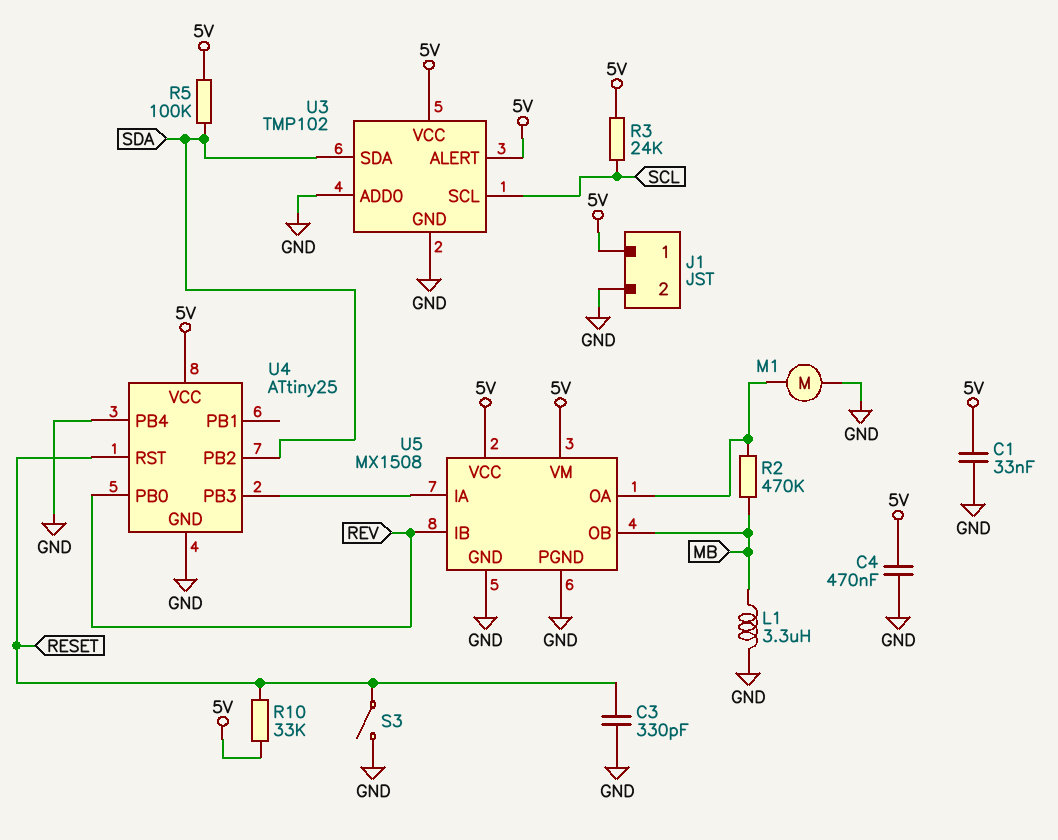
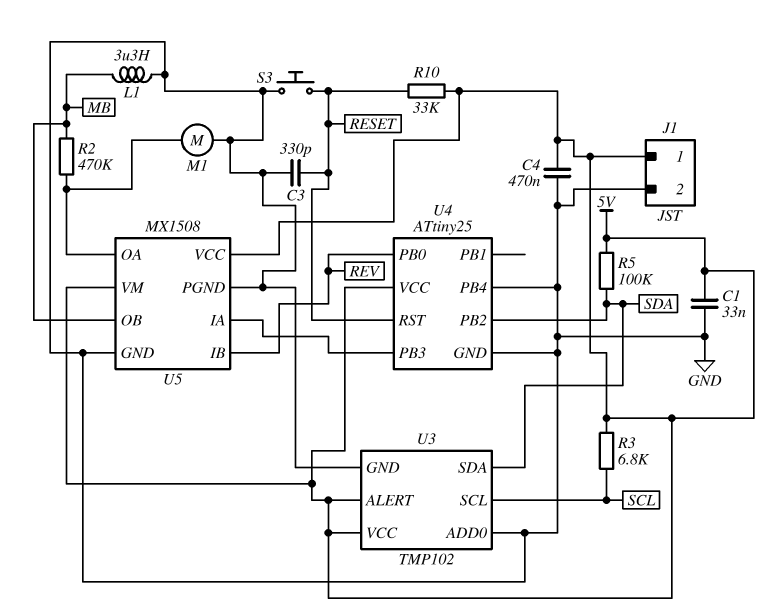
R3: 24k (5V, SCL) -> 6.8k (5V, SCL)
S3: switch (GND, RESET) -> button (GND, RESET)

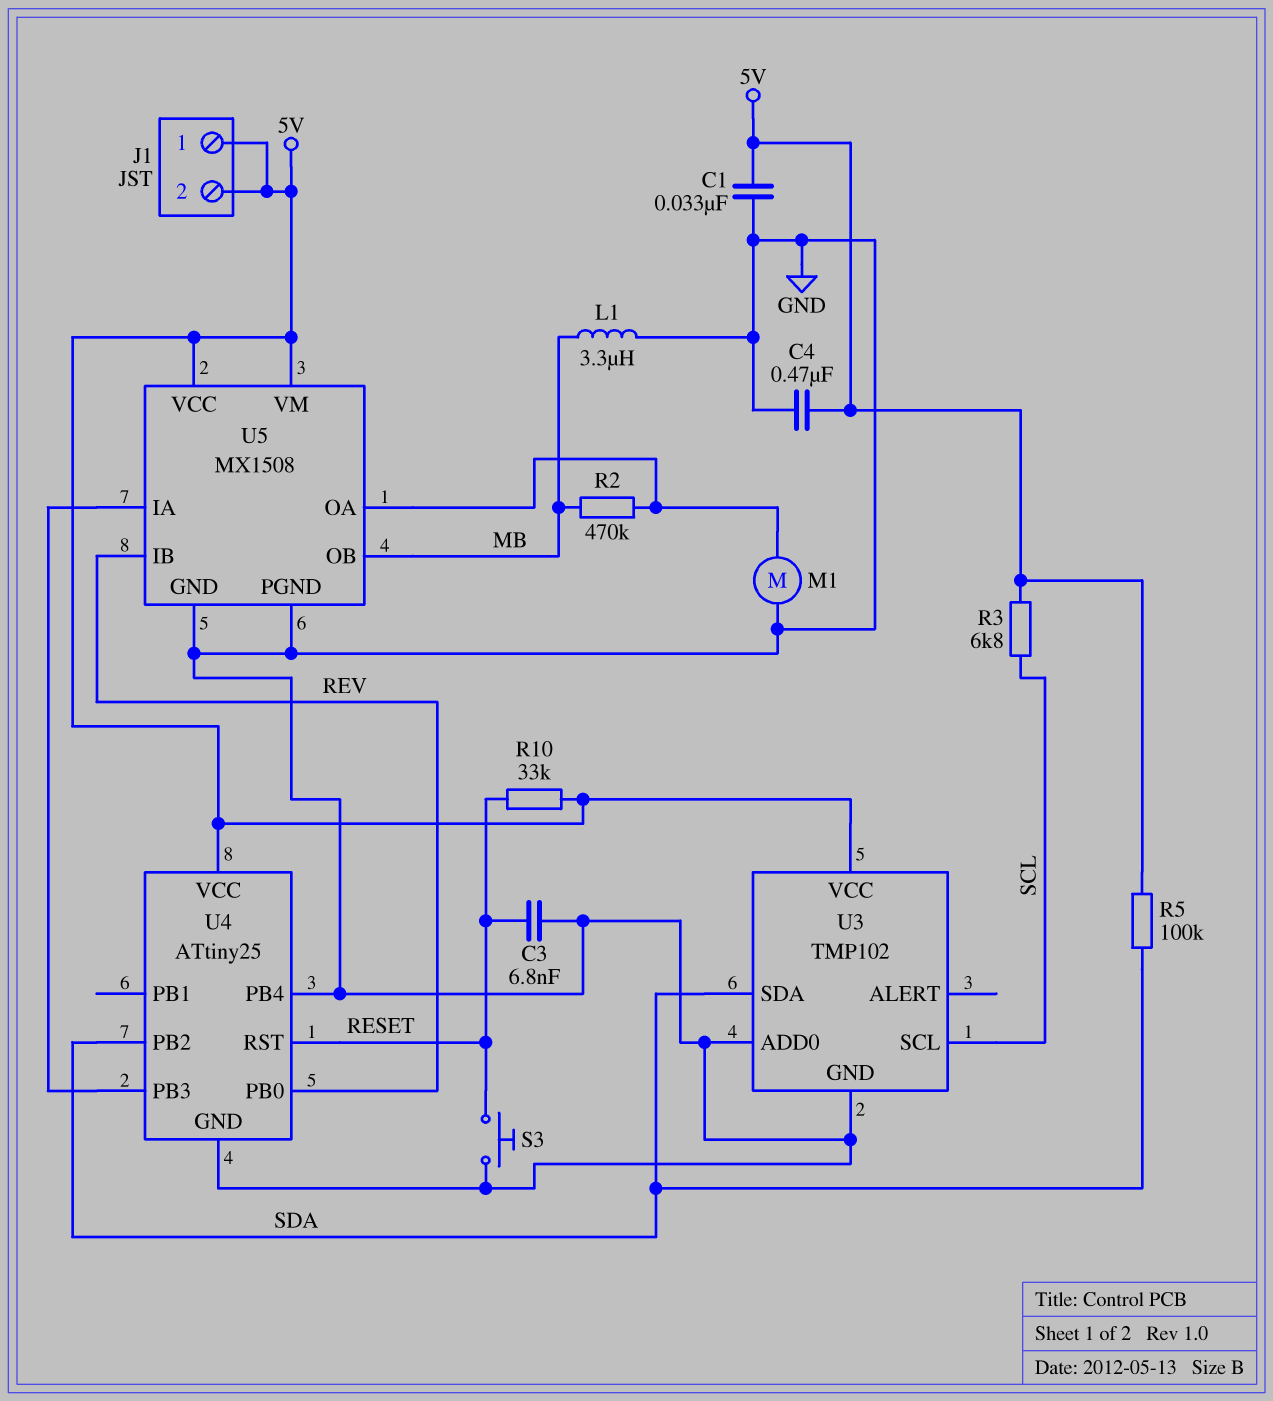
C3: 330pF (GND, RESET) -> 6.8nF (GND, RESET)
J1 pin 2: GND -> 5V
U3 pin ALERT: 5V -> none

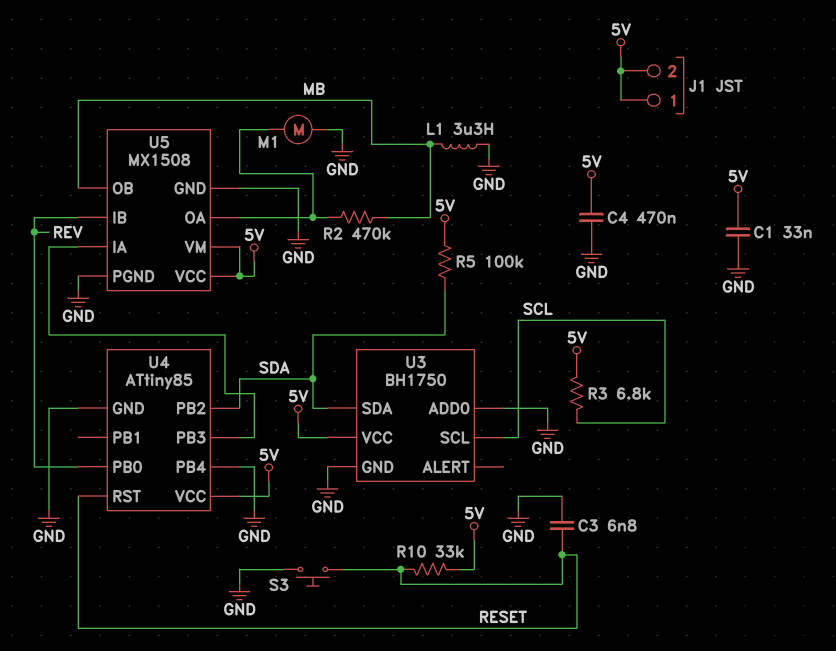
U3: TMP102 -> BH1750
U4: ATtiny25 -> ATtiny85

